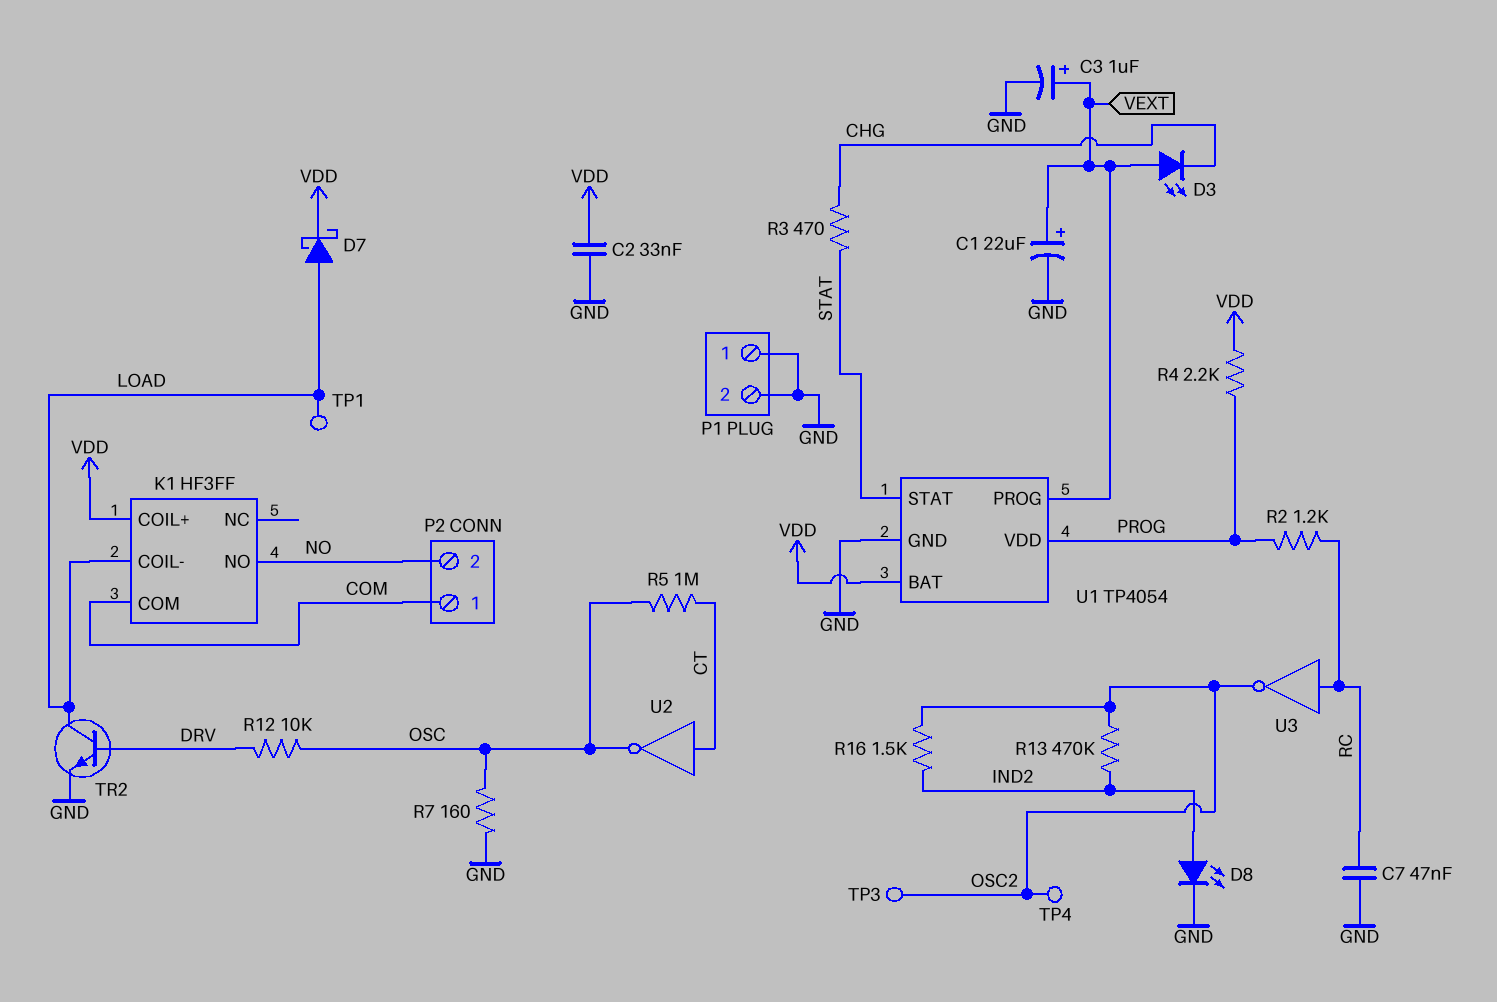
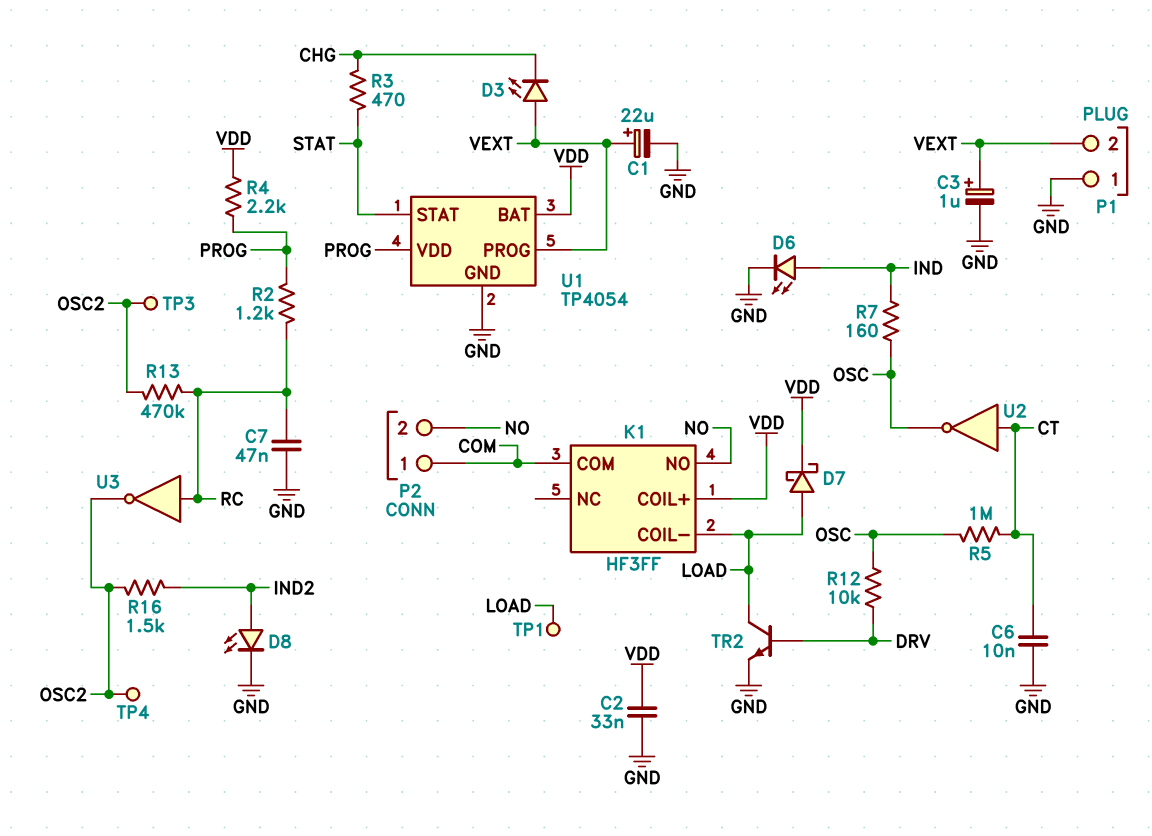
C6: none -> 10nF (CT, GND)
D6: none -> LED (A IND, K GND)
P1 pin 2: GND -> VEXT
R7: 160 (GND, OSC) -> 160 (IND, OSC)
R13: 470k (IND2, OSC2) -> 470k (OSC2, RC)

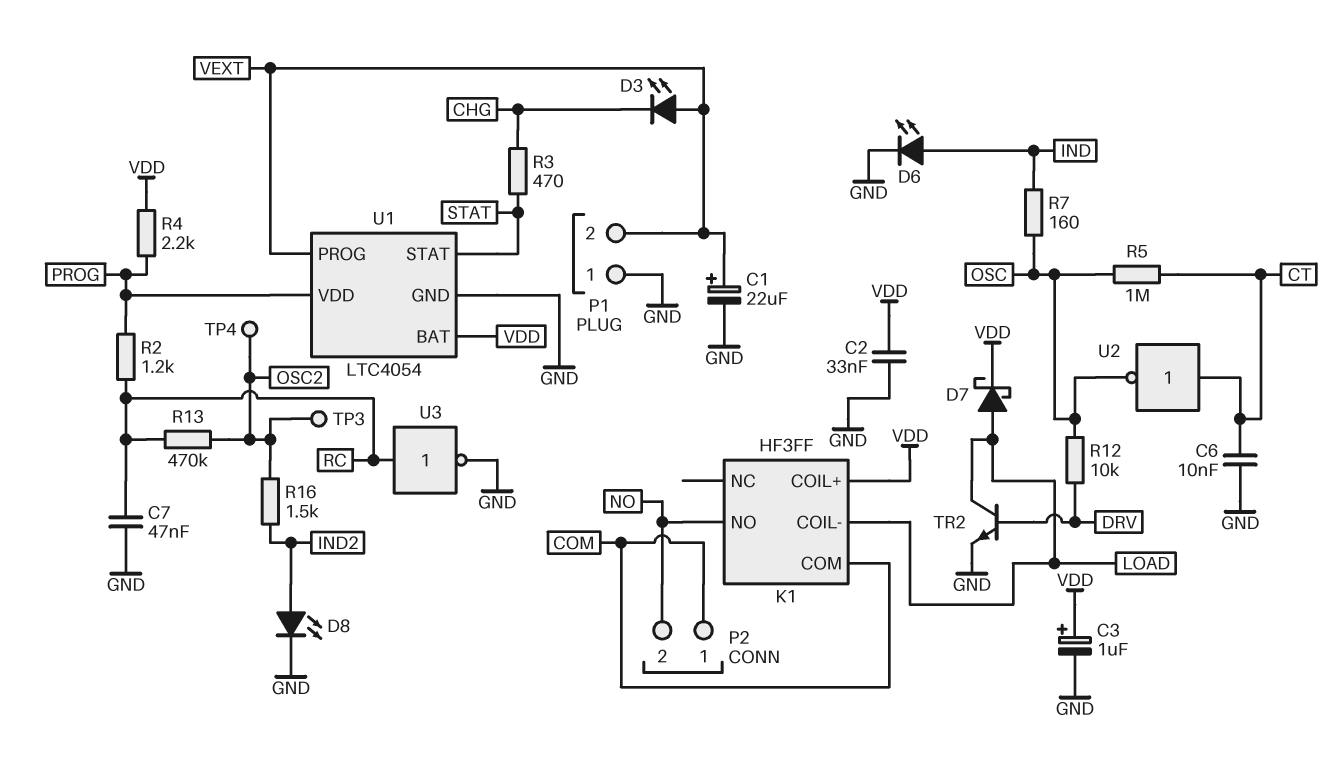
C3: 1uF (plus VEXT, minus GND) -> 1uF (plus VDD, minus GND)
TP1: test point (LOAD) -> none
U1: TP4054 -> LTC4054
U3: NOT (in RC, out OSC2) -> NOT (in RC, out GND)

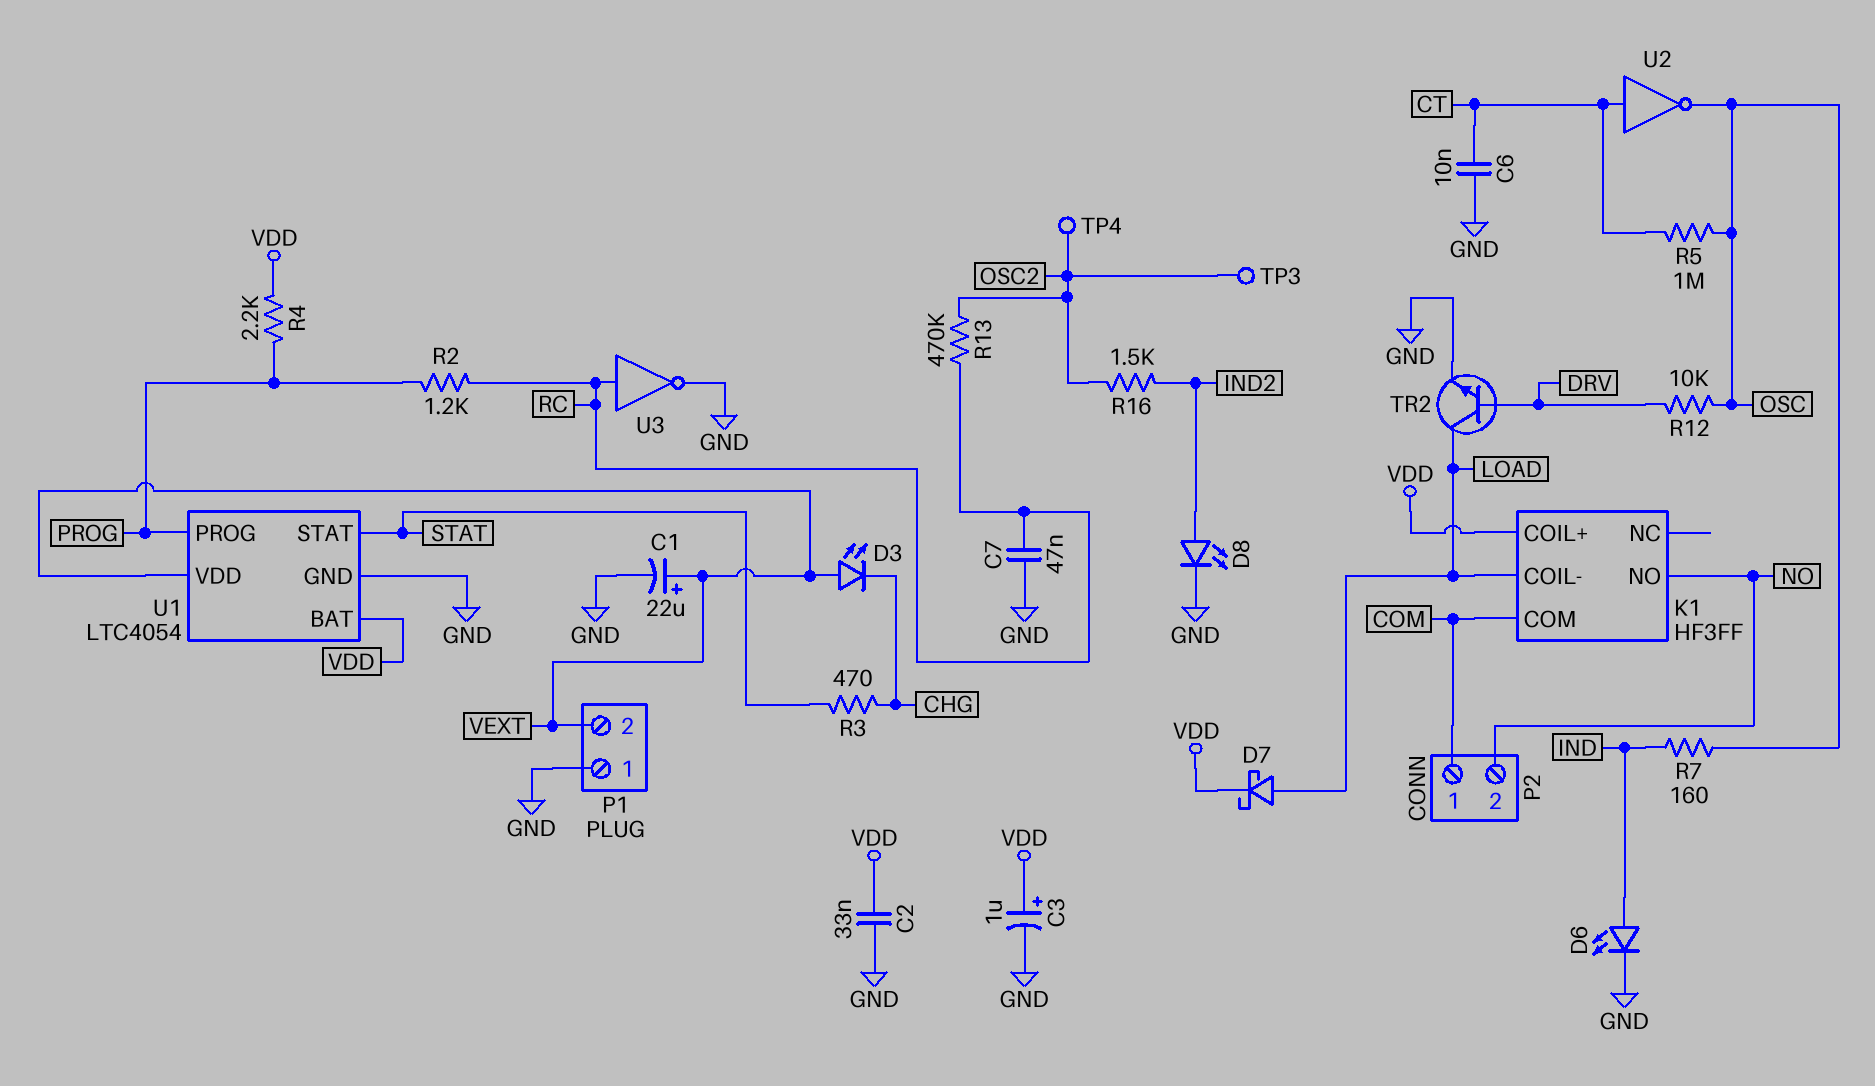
U1 pin PROG: VEXT -> PROG
U1 pin VDD: PROG -> VEXT

